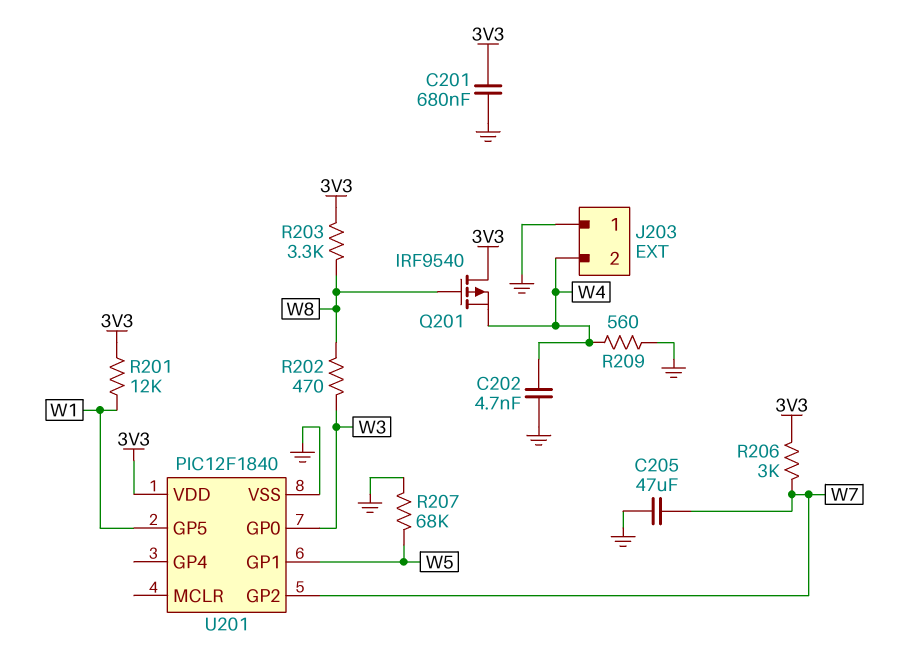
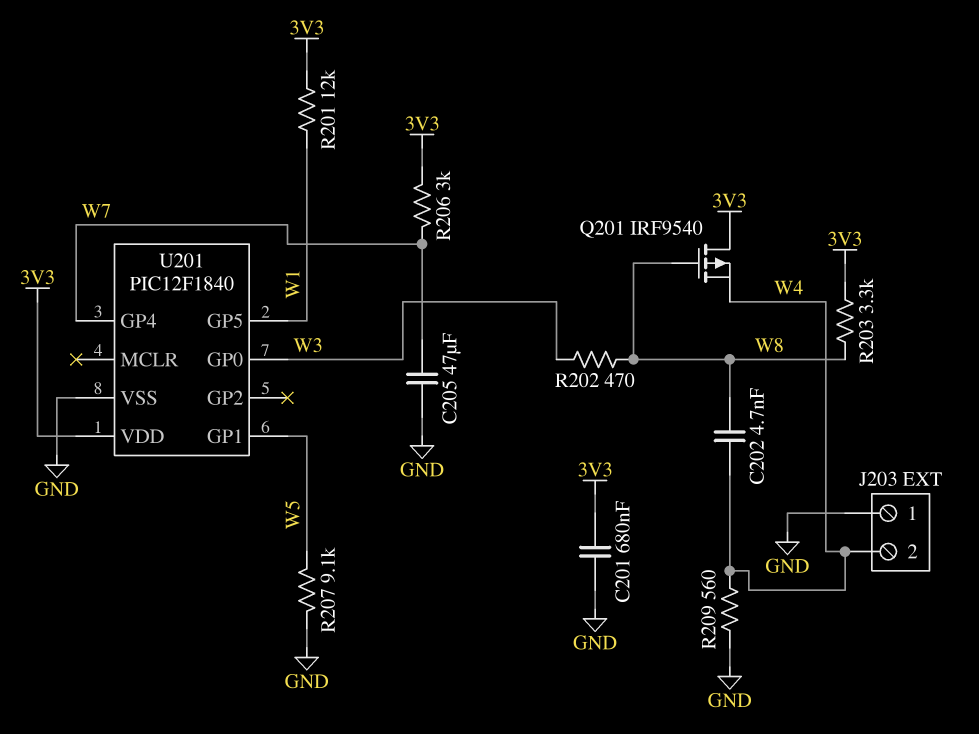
C202: 4.7nF (GND, W4) -> 4.7nF (W4, W8)
R207: 68k (GND, W5) -> 9.1k (GND, W5)
U201 pin GP2: W7 -> none
U201 pin GP4: none -> W7

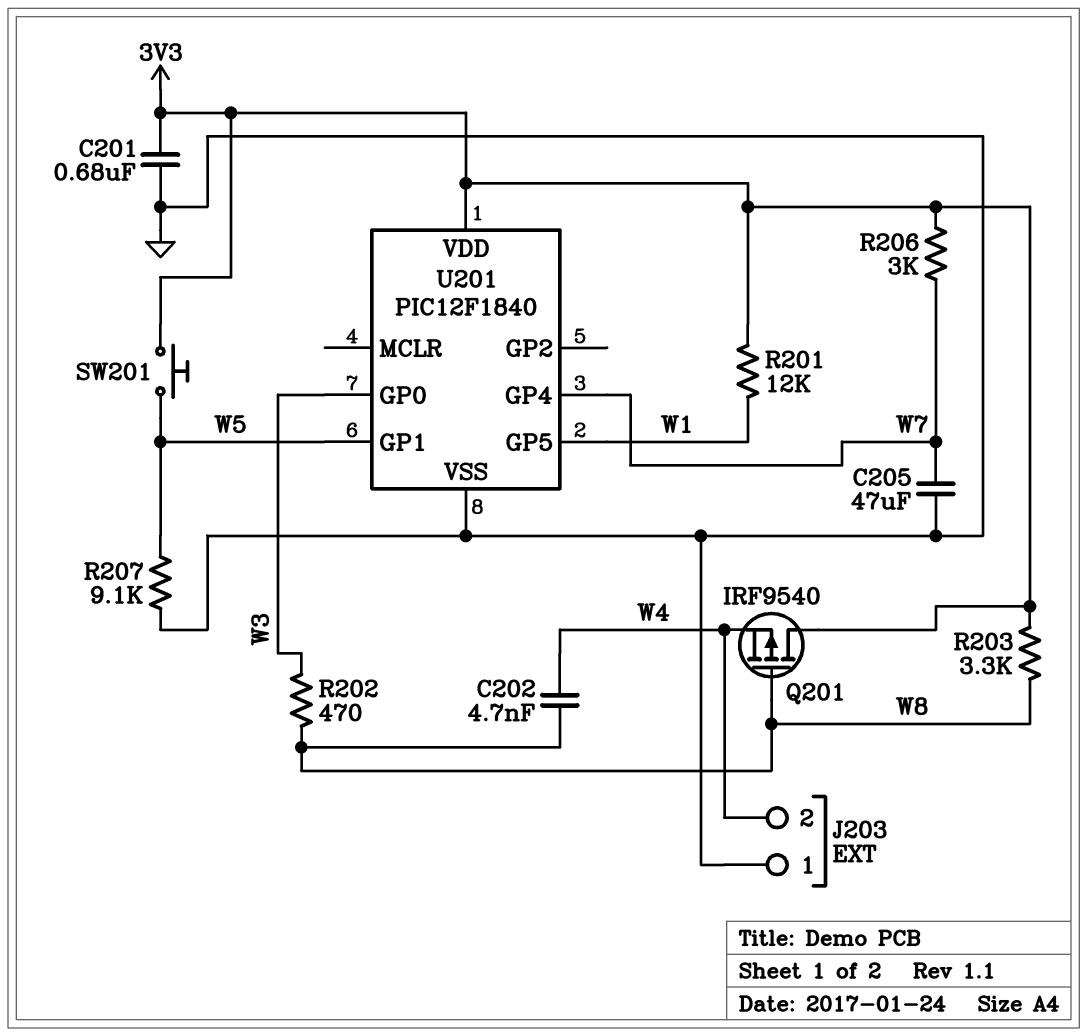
R209: 560 (GND, W4) -> none
SW201: none -> button (3V3, W5)

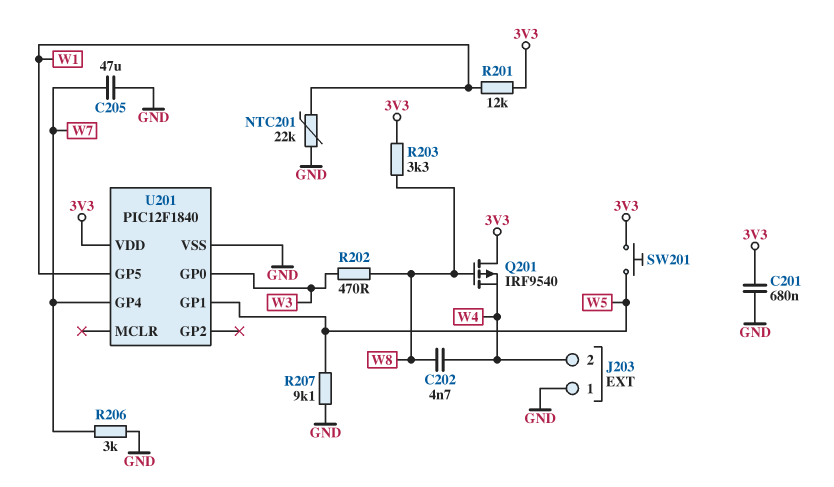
NTC201: none -> 22k (GND, W1)
R206: 3k (3V3, W7) -> 3k (GND, W7)

